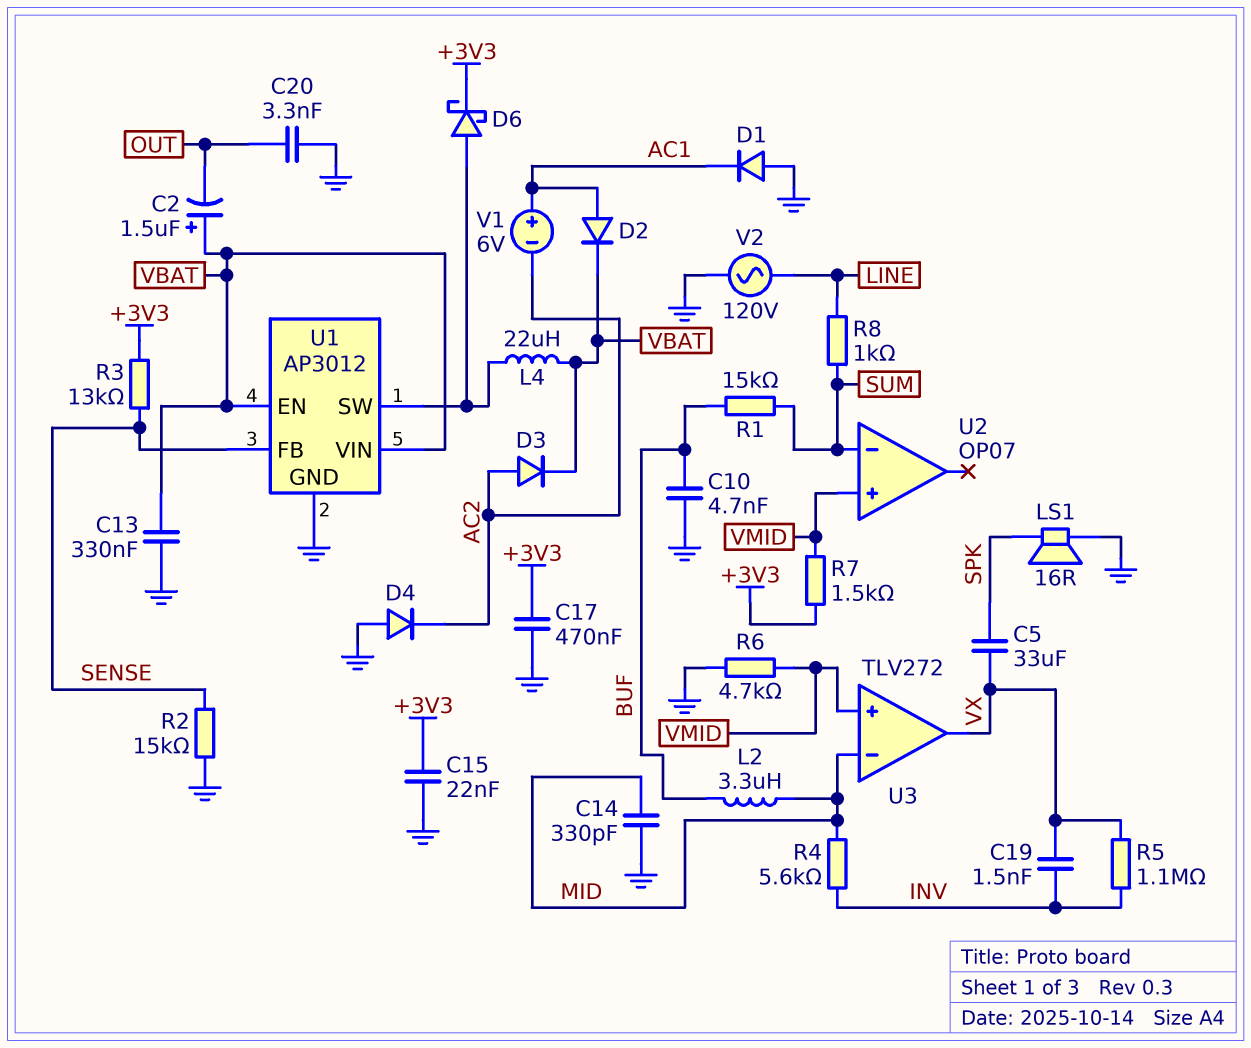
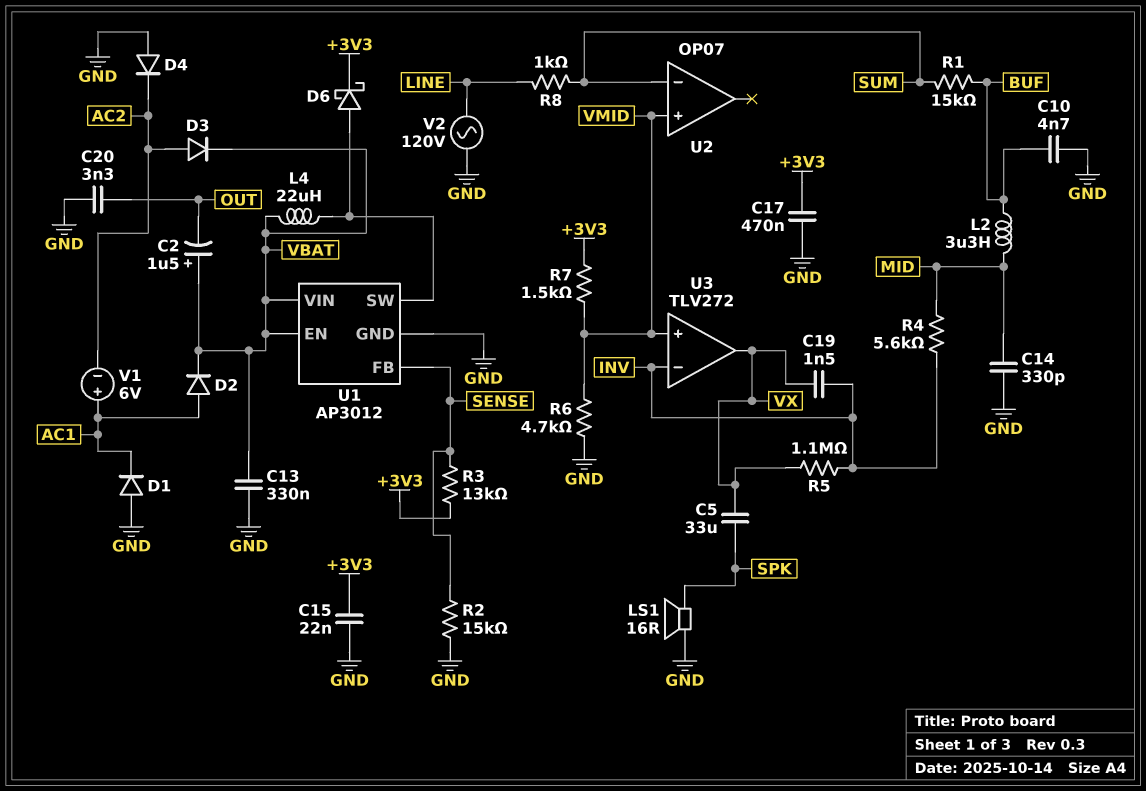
U3 pin in-: MID -> INV

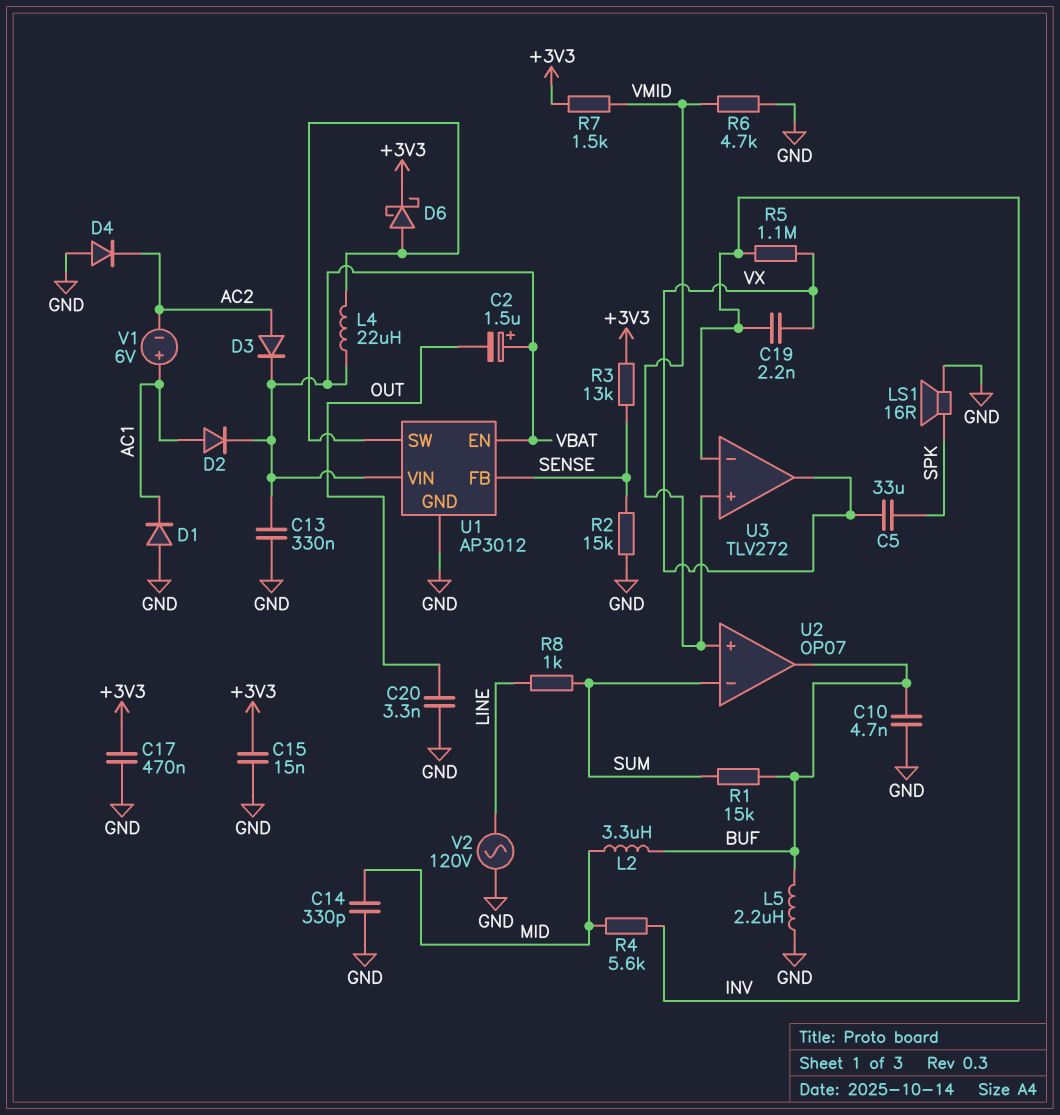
C15: 22nF (+3V3, GND) -> 15nF (+3V3, GND)
C19: 1.5nF (INV, VX) -> 2.2nF (INV, VX)
L5: none -> 2.2uH (BUF, GND)
U2 pin out: none -> BUF

